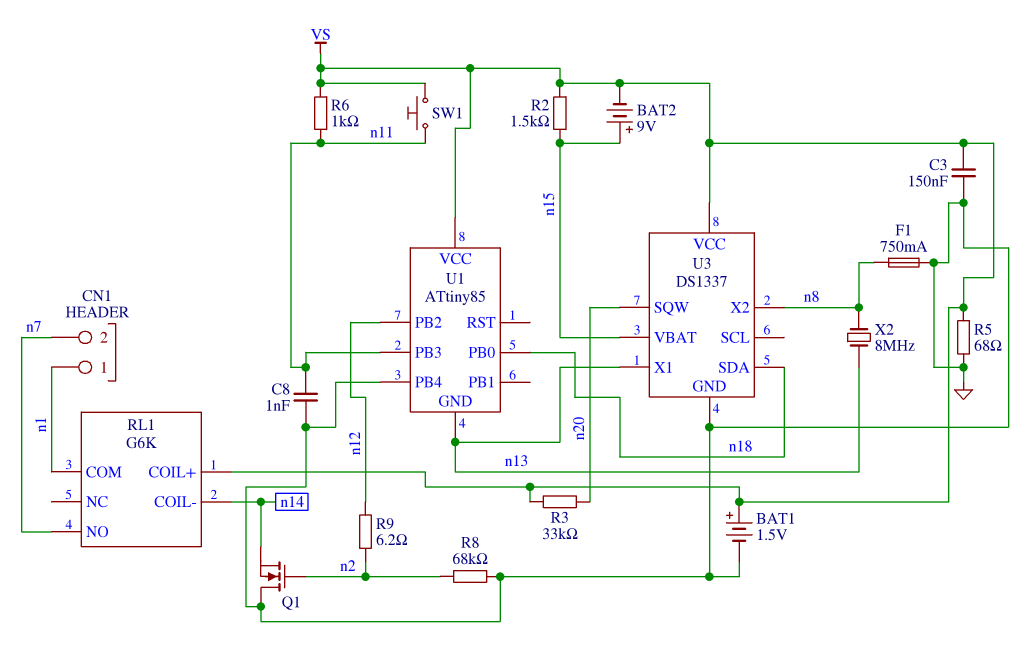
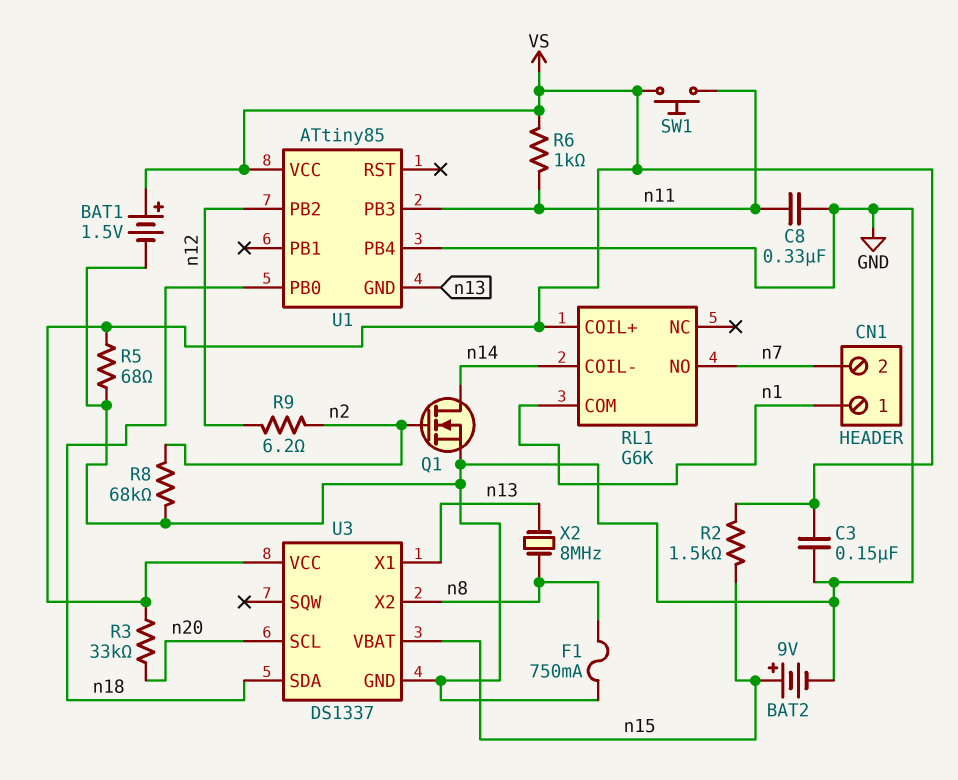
BAT2: 9V (plus n15, minus VS) -> 9V (plus n15, minus GND)
C8: 1nF (GND, n11) -> 330nF (GND, n11)
Q1: NMOS (G n2, D GND, S n14) -> NMOS (G n2, D n14, S GND)
U3 pin SCL: none -> n20
U3 pin SQW: n20 -> none

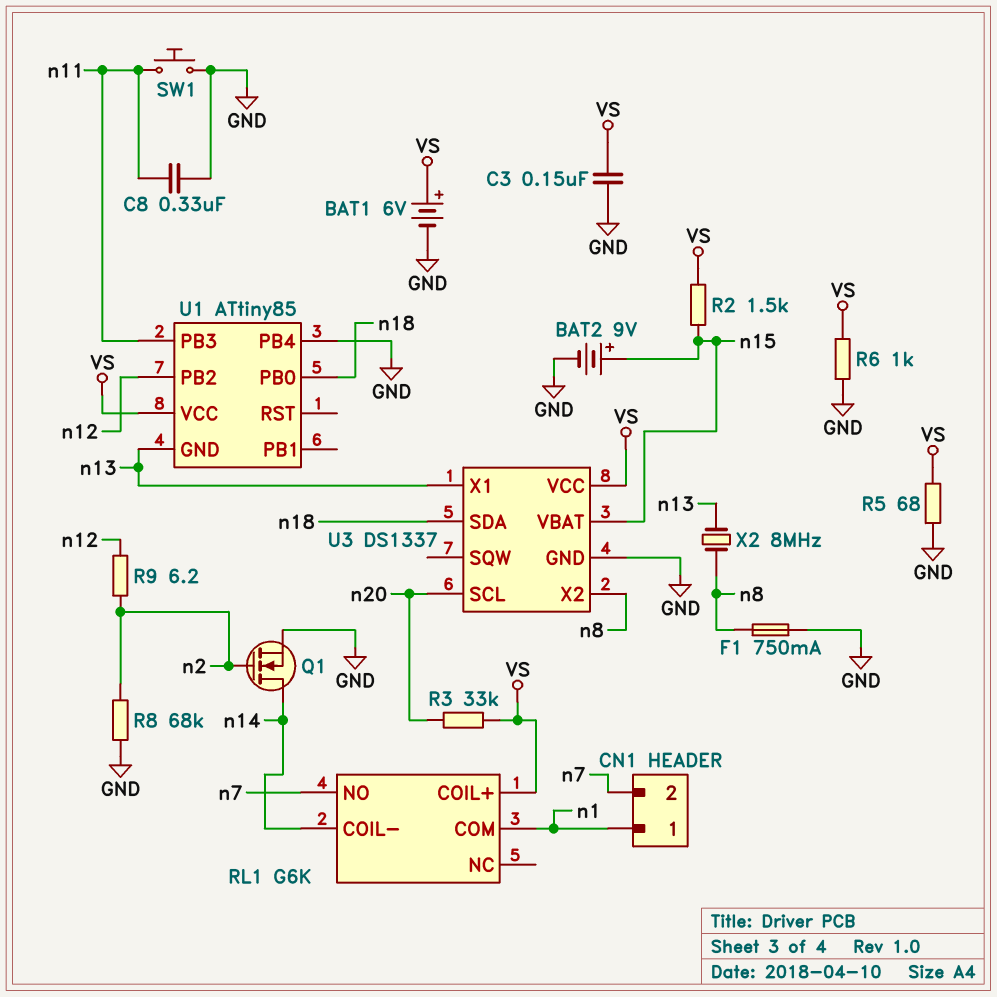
BAT1: 1.5V (plus VS, minus GND) -> 6V (plus VS, minus GND)
R6: 1k (VS, n11) -> 1k (GND, VS)
SW1: button (VS, n11) -> button (GND, n11)

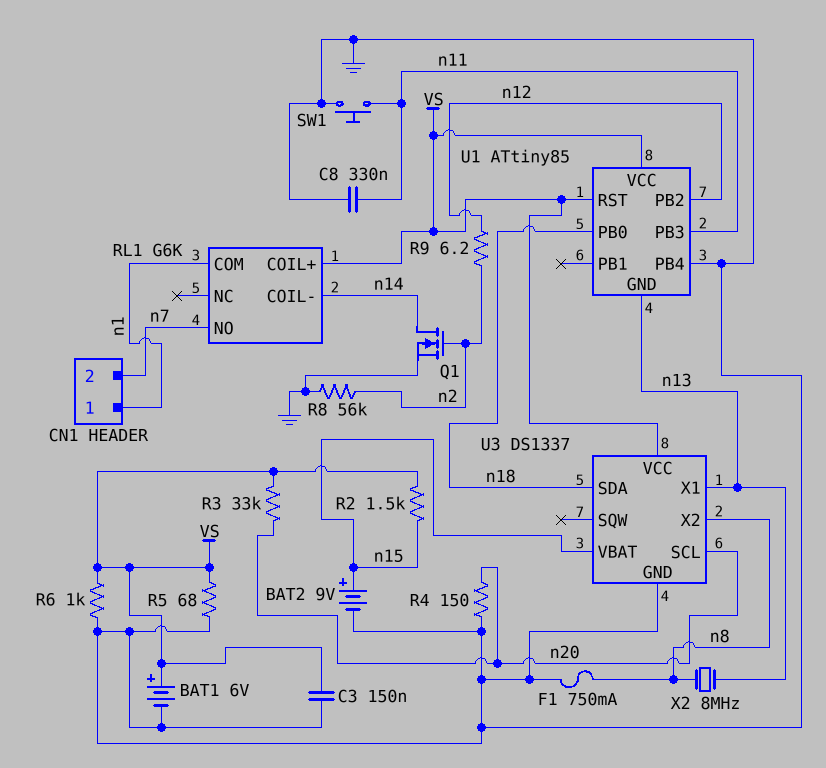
R4: none -> 150 (GND, n20)
R8: 68k (GND, n2) -> 56k (GND, n2)
U1 pin RST: none -> VS

